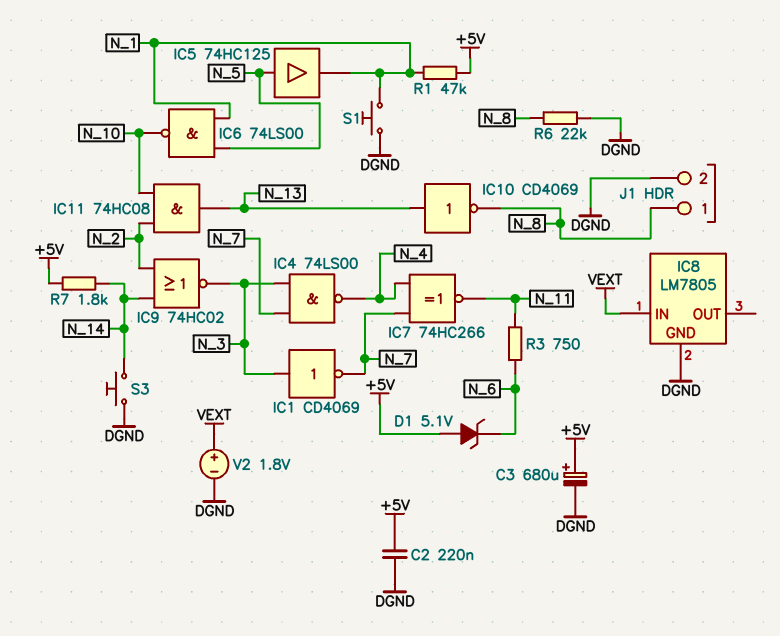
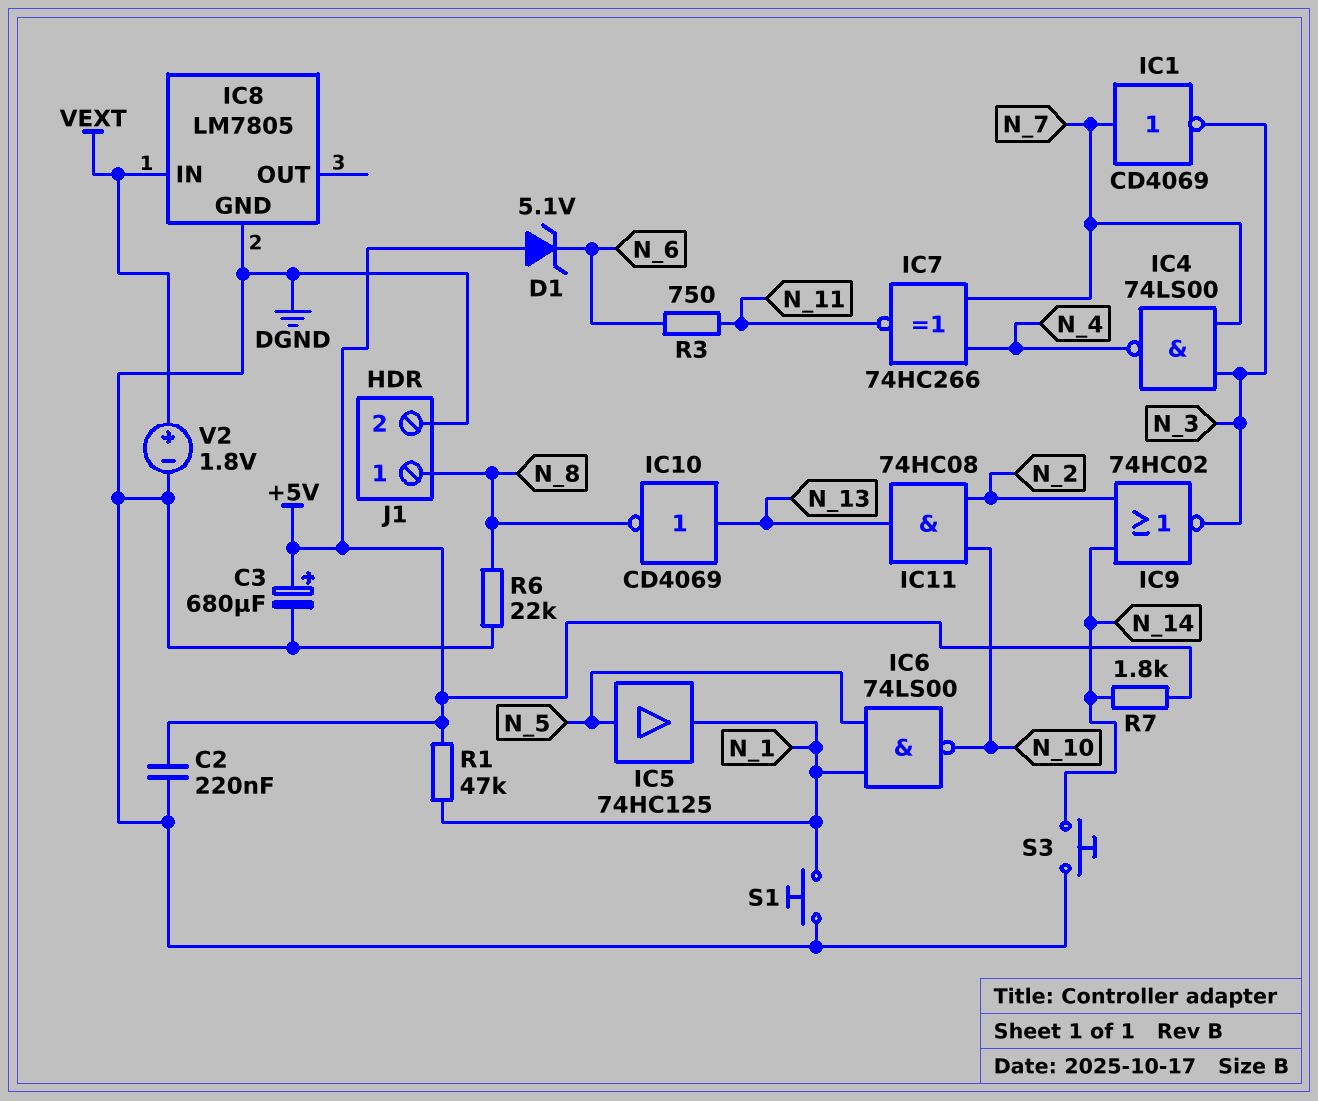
IC1: NOT CD4069 (in N_3, out N_7) -> NOT CD4069 (in N_7, out N_3)

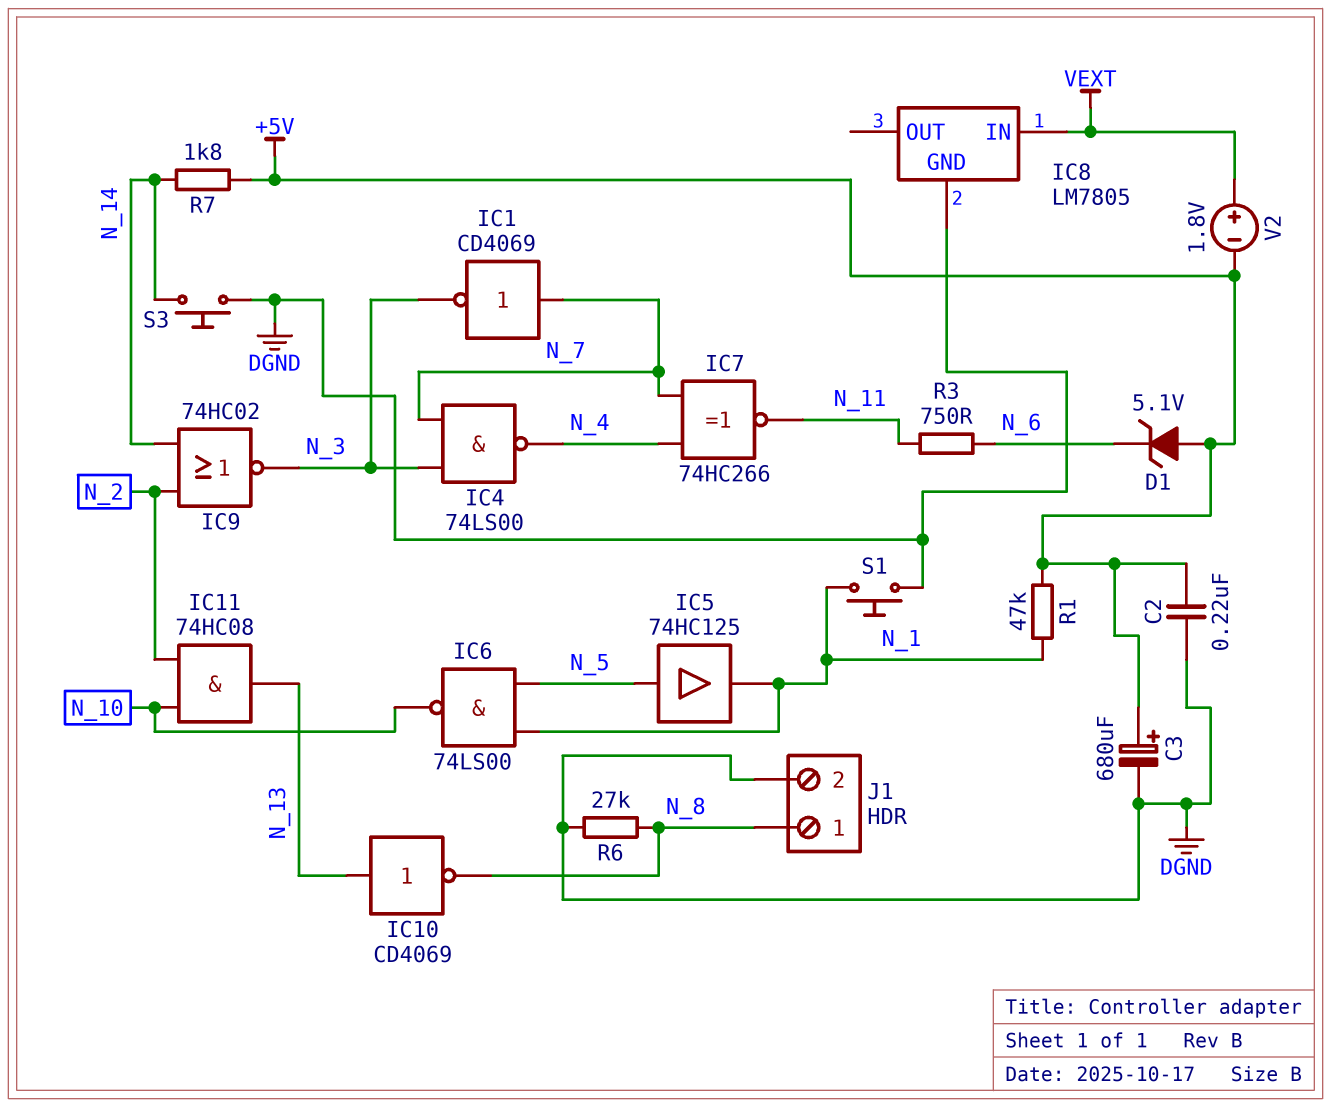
R6: 22k (DGND, N_8) -> 27k (DGND, N_8)
V2: 1.8V (plus VEXT, minus DGND) -> 1.8V (plus VEXT, minus +5V)

